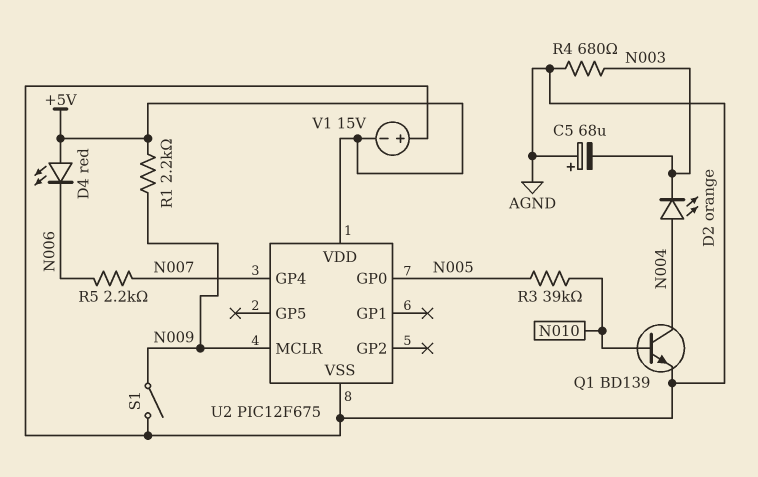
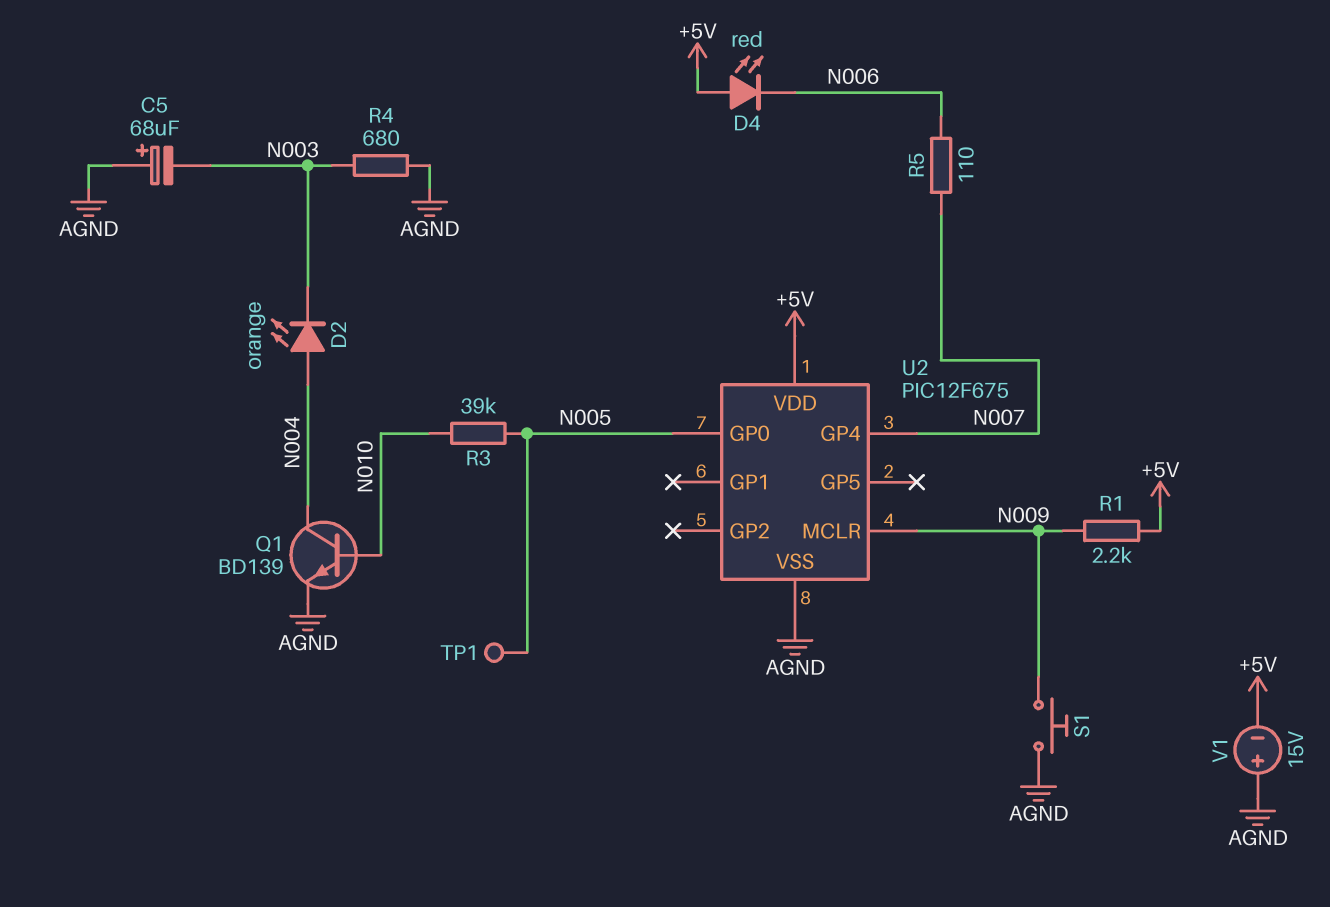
R5: 2.2k (N006, N007) -> 110 (N006, N007)
S1: switch (AGND, N009) -> button (AGND, N009)
TP1: none -> test point (N005)

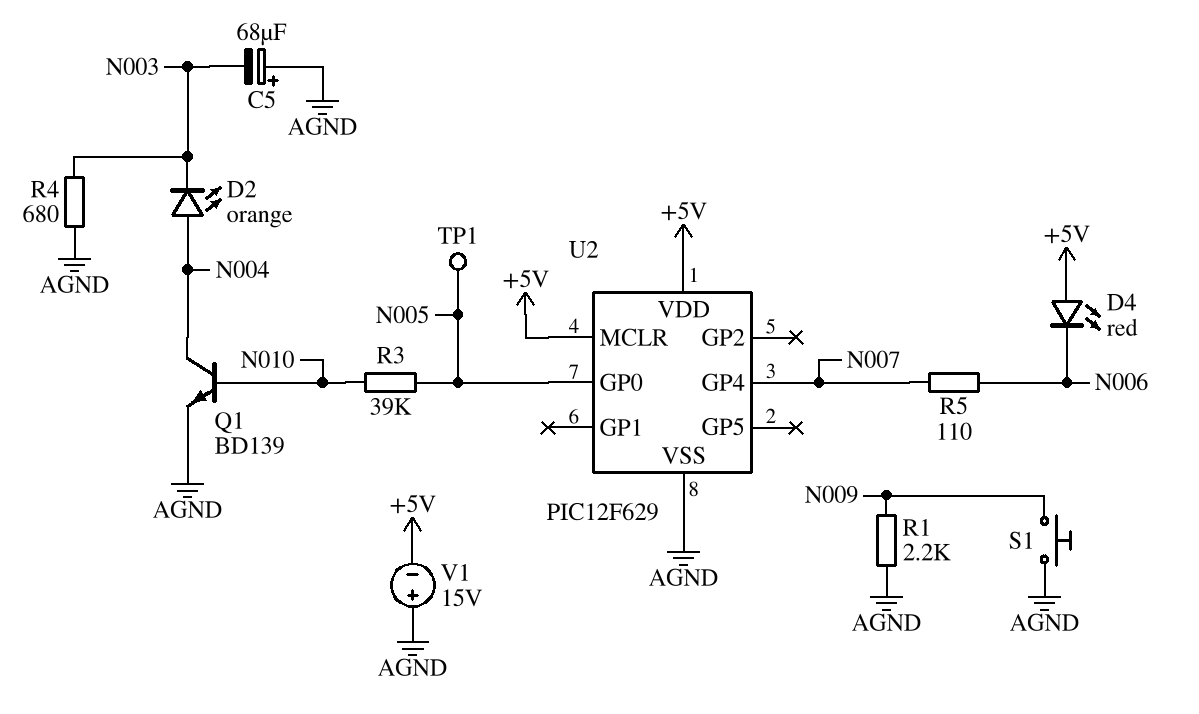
R1: 2.2k (+5V, N009) -> 2.2k (AGND, N009)
U2: PIC12F675 -> PIC12F629
U2 pin MCLR: N009 -> +5V

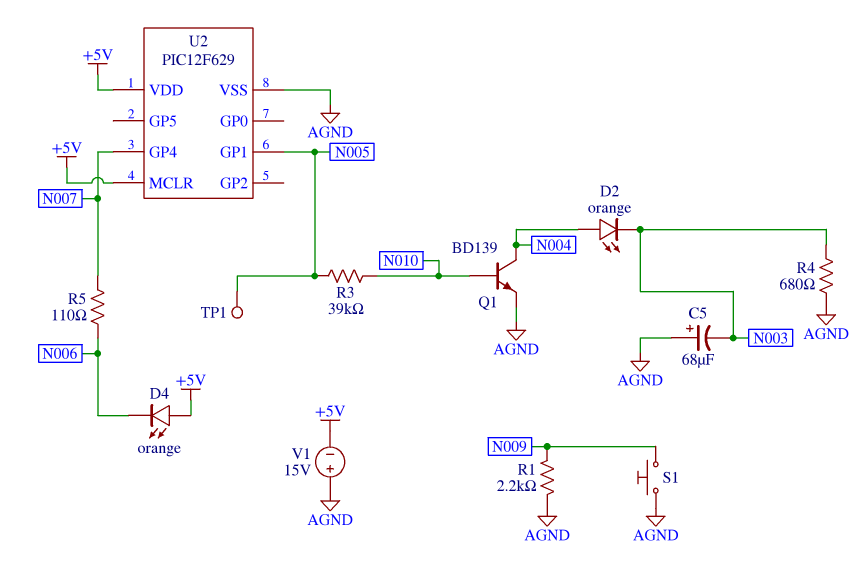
D4: LED red (A +5V, K N006) -> LED orange (A +5V, K N006)
U2 pin GP0: N005 -> none
U2 pin GP1: none -> N005

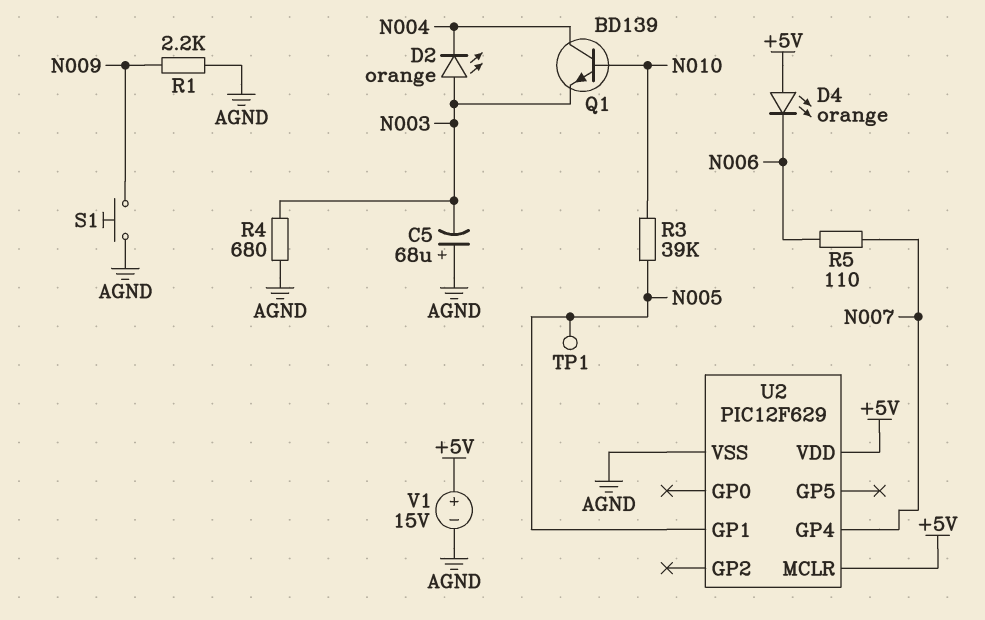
D2: LED orange (A N004, K N003) -> LED orange (A N003, K N004)
Q1: NPN BD139 (B N010, C N004, E AGND) -> NPN BD139 (B N010, C N004, E N003)
V1: 15V (plus AGND, minus +5V) -> 15V (plus +5V, minus AGND)

